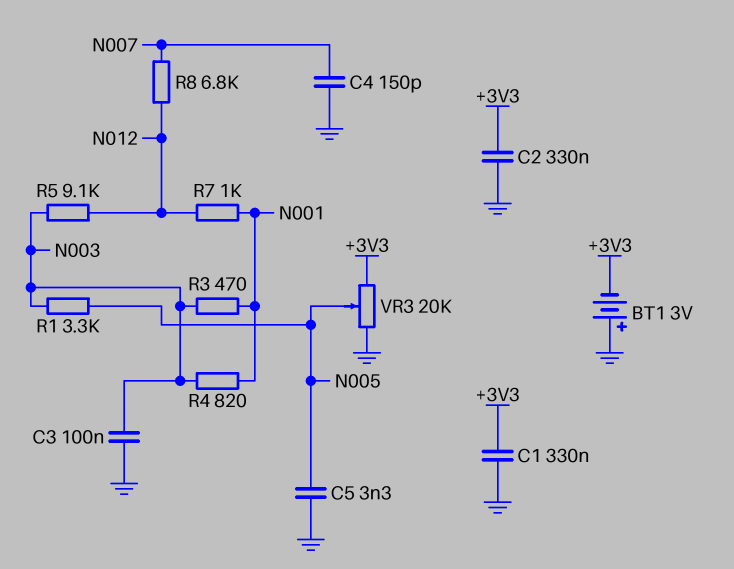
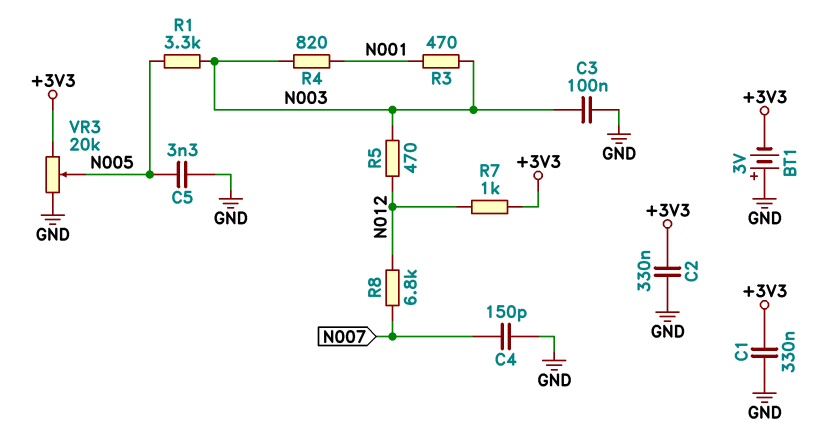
R5: 9.1k (N003, N012) -> 470 (N003, N012)
R7: 1k (N001, N012) -> 1k (+3V3, N012)

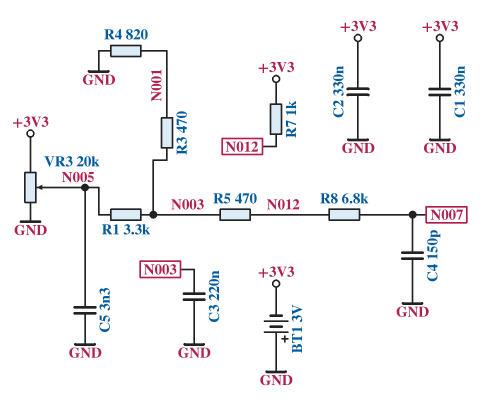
C3: 100nF (GND, N003) -> 220nF (GND, N003)
R4: 820 (N001, N003) -> 820 (GND, N001)

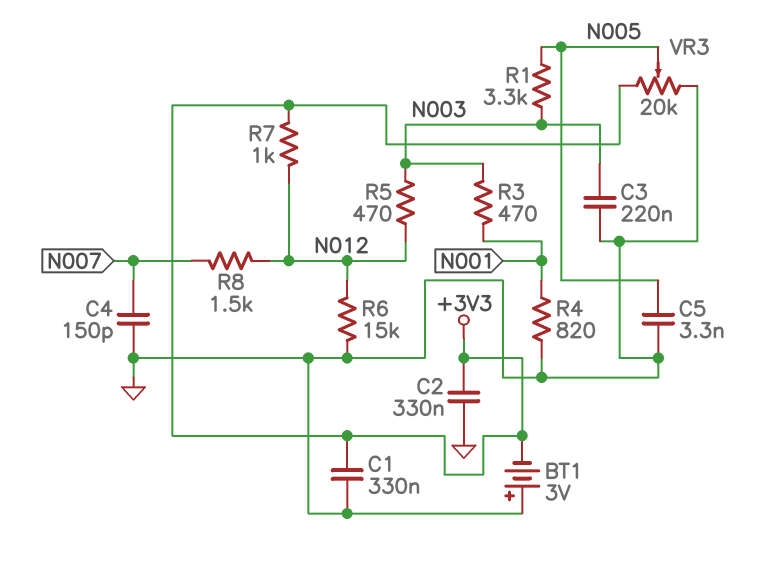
R6: none -> 15k (GND, N012)
R8: 6.8k (N007, N012) -> 1.5k (N007, N012)

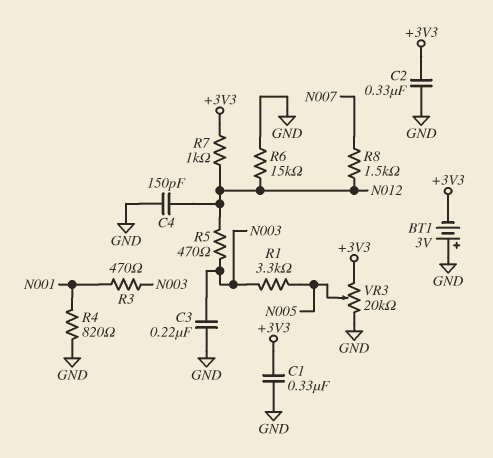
C4: 150pF (GND, N007) -> 150pF (GND, N012)
C5: 3.3nF (GND, N005) -> none

